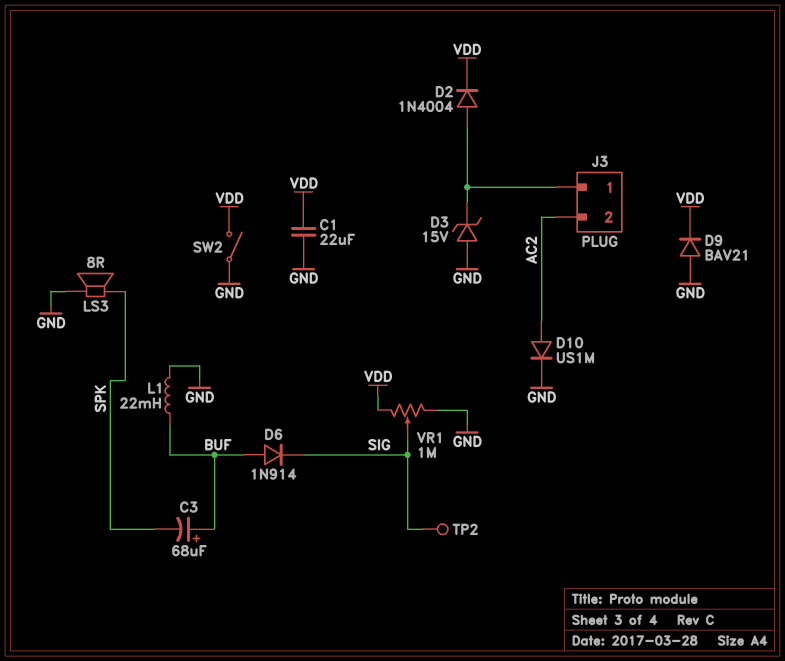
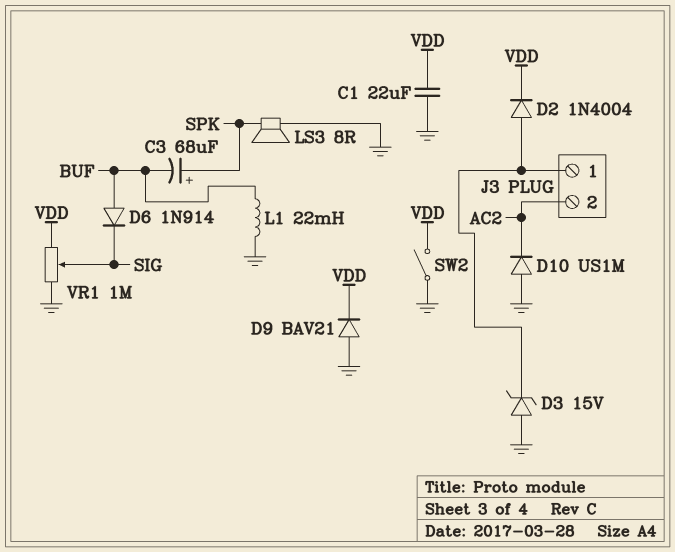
C3: 68uF (plus BUF, minus SPK) -> 68uF (plus SPK, minus BUF)
D10: diode US1M (A AC2, K GND) -> diode US1M (A GND, K AC2)
TP2: test point (SIG) -> none

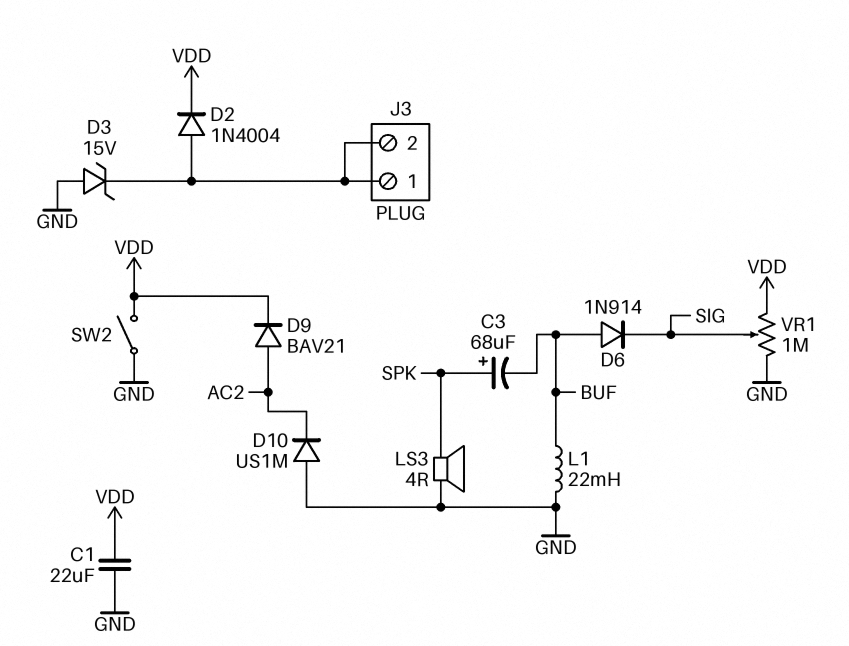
D9: diode BAV21 (A GND, K VDD) -> diode BAV21 (A AC2, K VDD)
J3 pin 2: AC2 -> J3/1
LS3: speaker 8R (GND, SPK) -> speaker 4R (GND, SPK)

